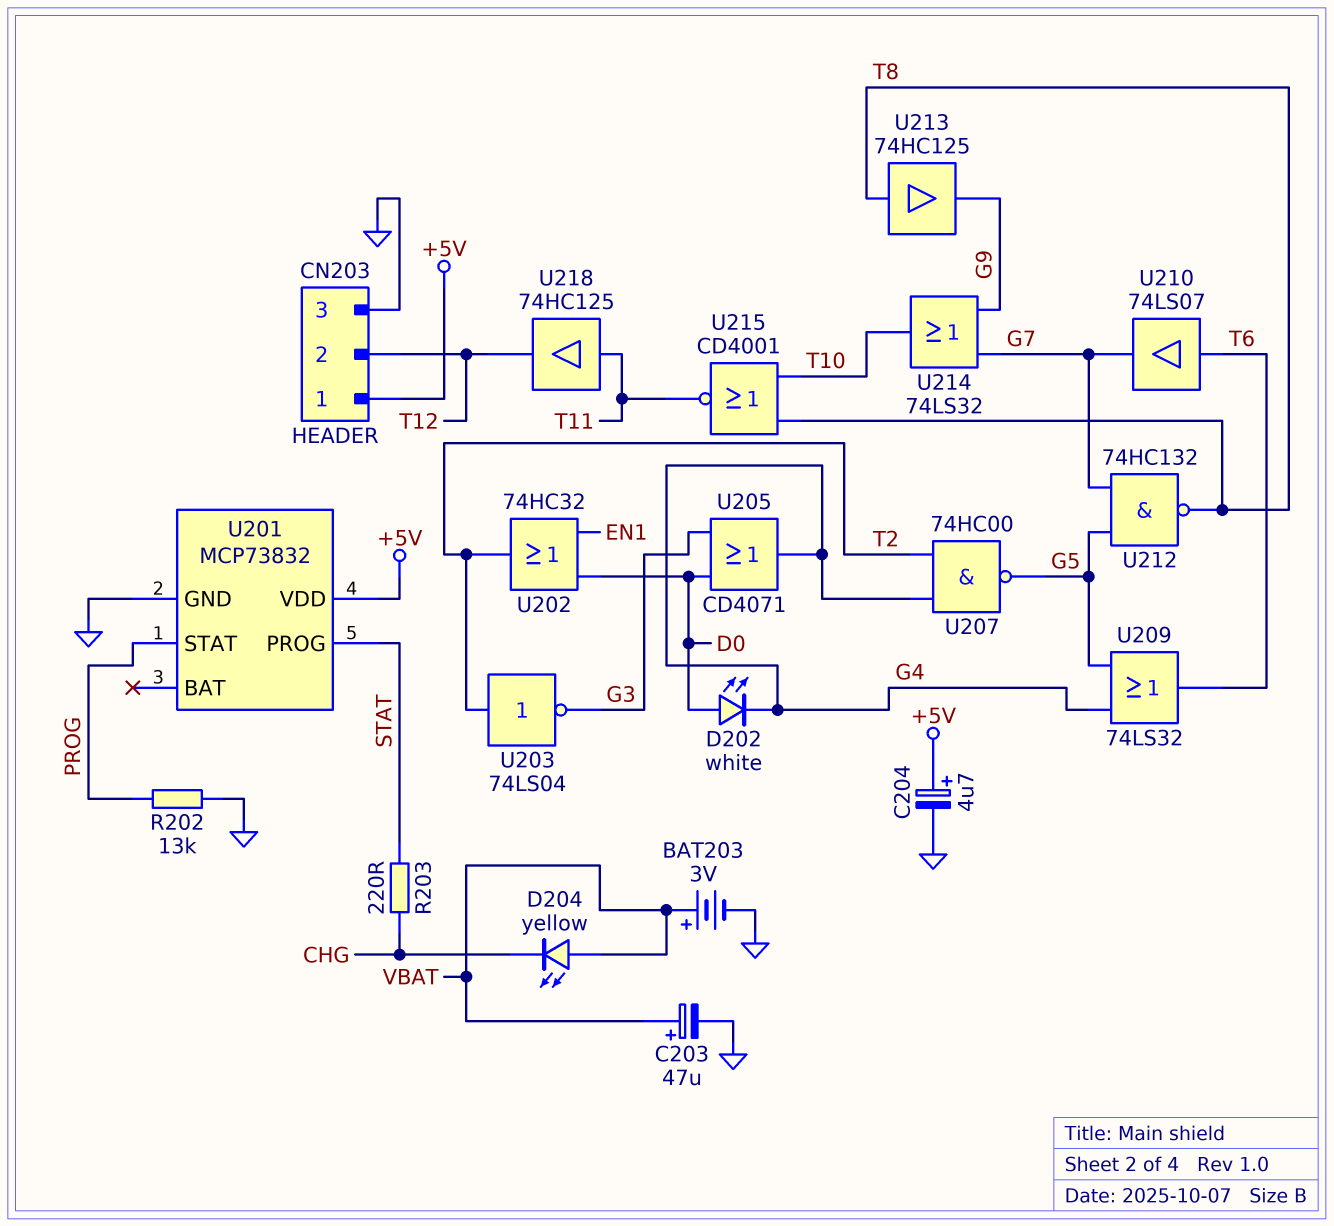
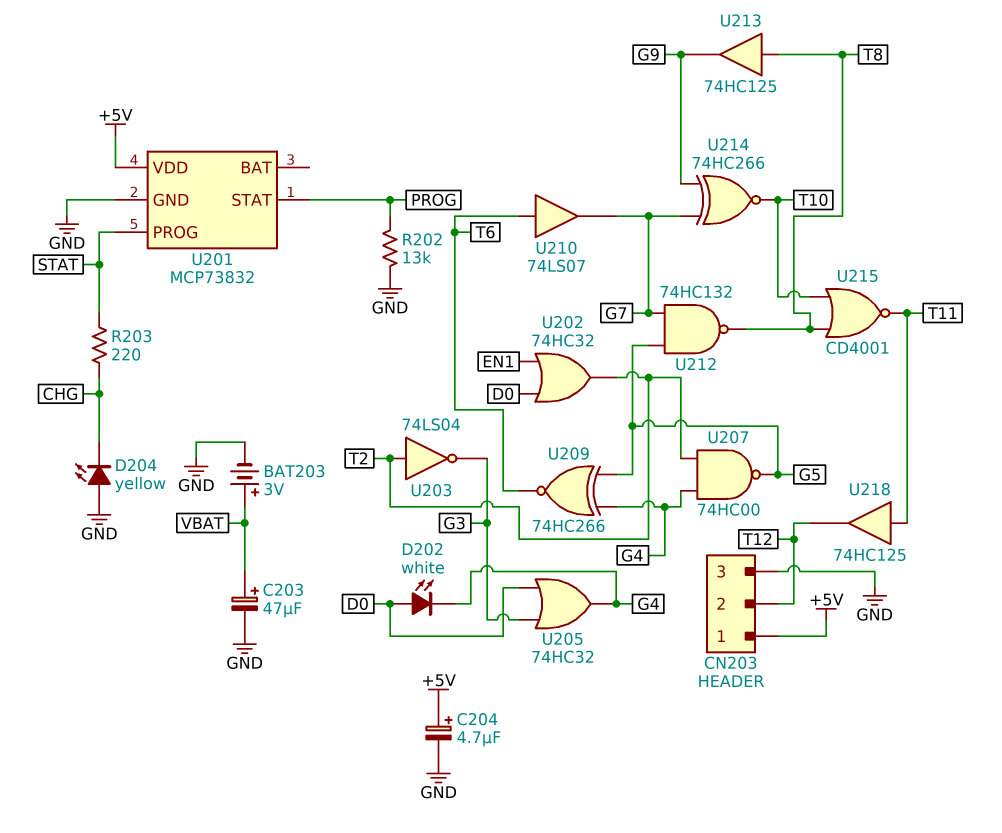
D204: LED yellow (A VBAT, K CHG) -> LED yellow (A GND, K CHG)
U205: OR CD4071 (in D0, in G3, out G4) -> OR 74HC32 (in D0, in G3, out G4)
U209: OR 74LS32 (in G4, in G5, out T6) -> XNOR 74HC266 (in G4, in G5, out T6)
U214: OR 74LS32 (in G7, in G9, out T10) -> XNOR 74HC266 (in G7, in G9, out T10)

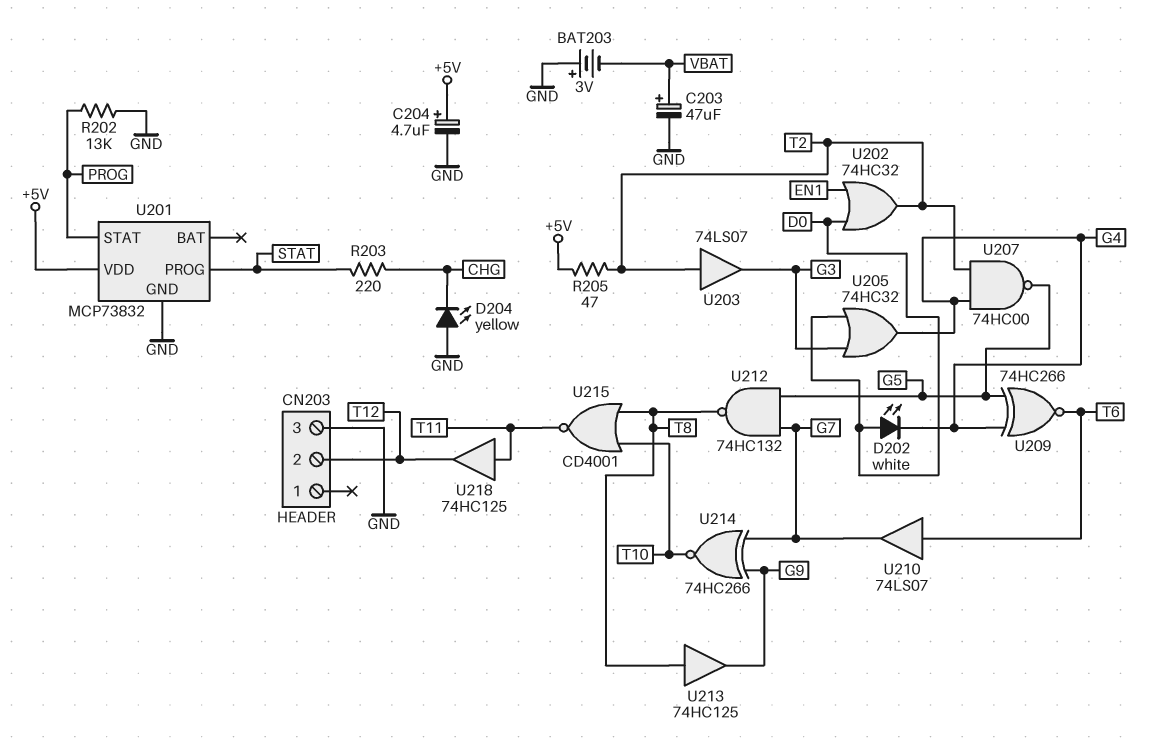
BAT203: 3V (plus VBAT, minus GND) -> 3V (plus GND, minus VBAT)
CN203 pin 1: +5V -> none
R205: none -> 47 (+5V, T2)
U203: NOT 74LS04 (in T2, out G3) -> buffer 74LS07 (in T2, out G3)

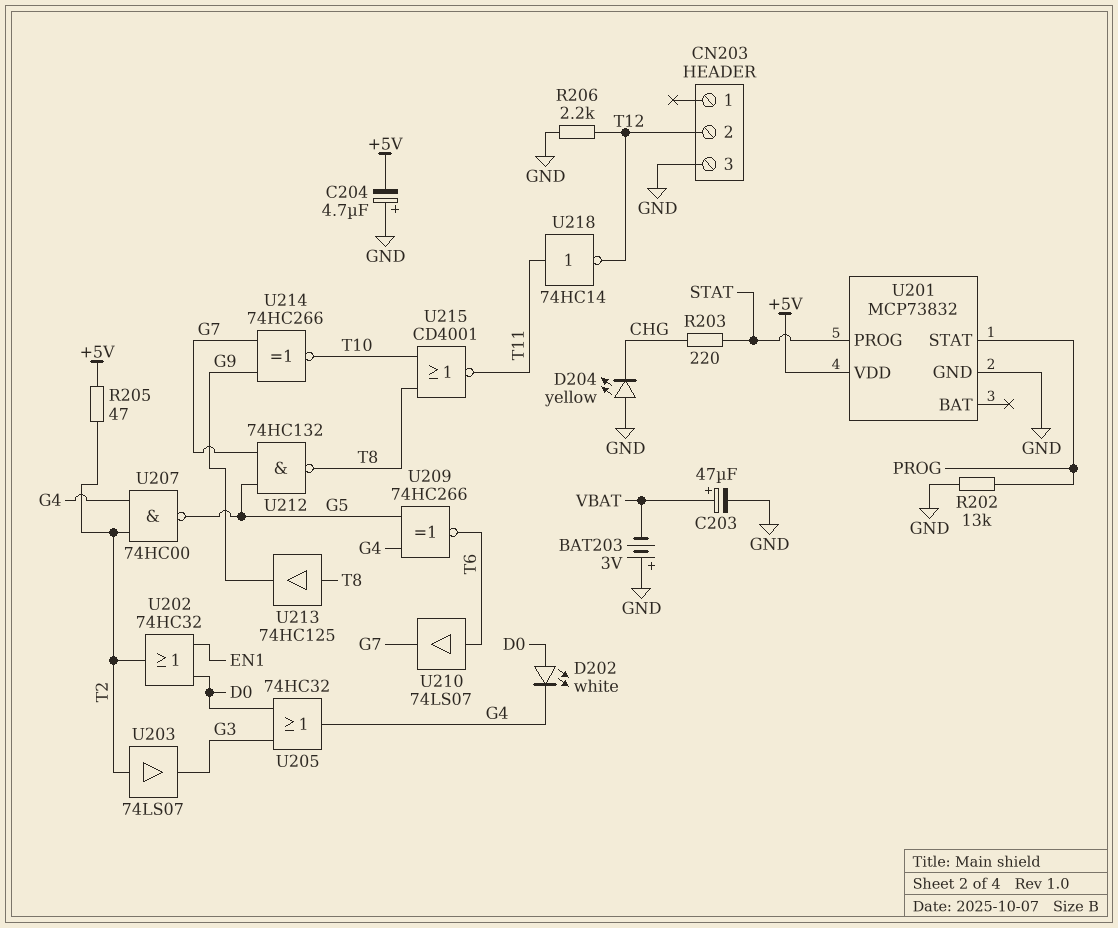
C204: 4.7uF (plus +5V, minus GND) -> 4.7uF (plus GND, minus +5V)
R206: none -> 2.2k (GND, T12)
U218: buffer 74HC125 (in T11, out T12) -> NOT 74HC14 (in T11, out T12)

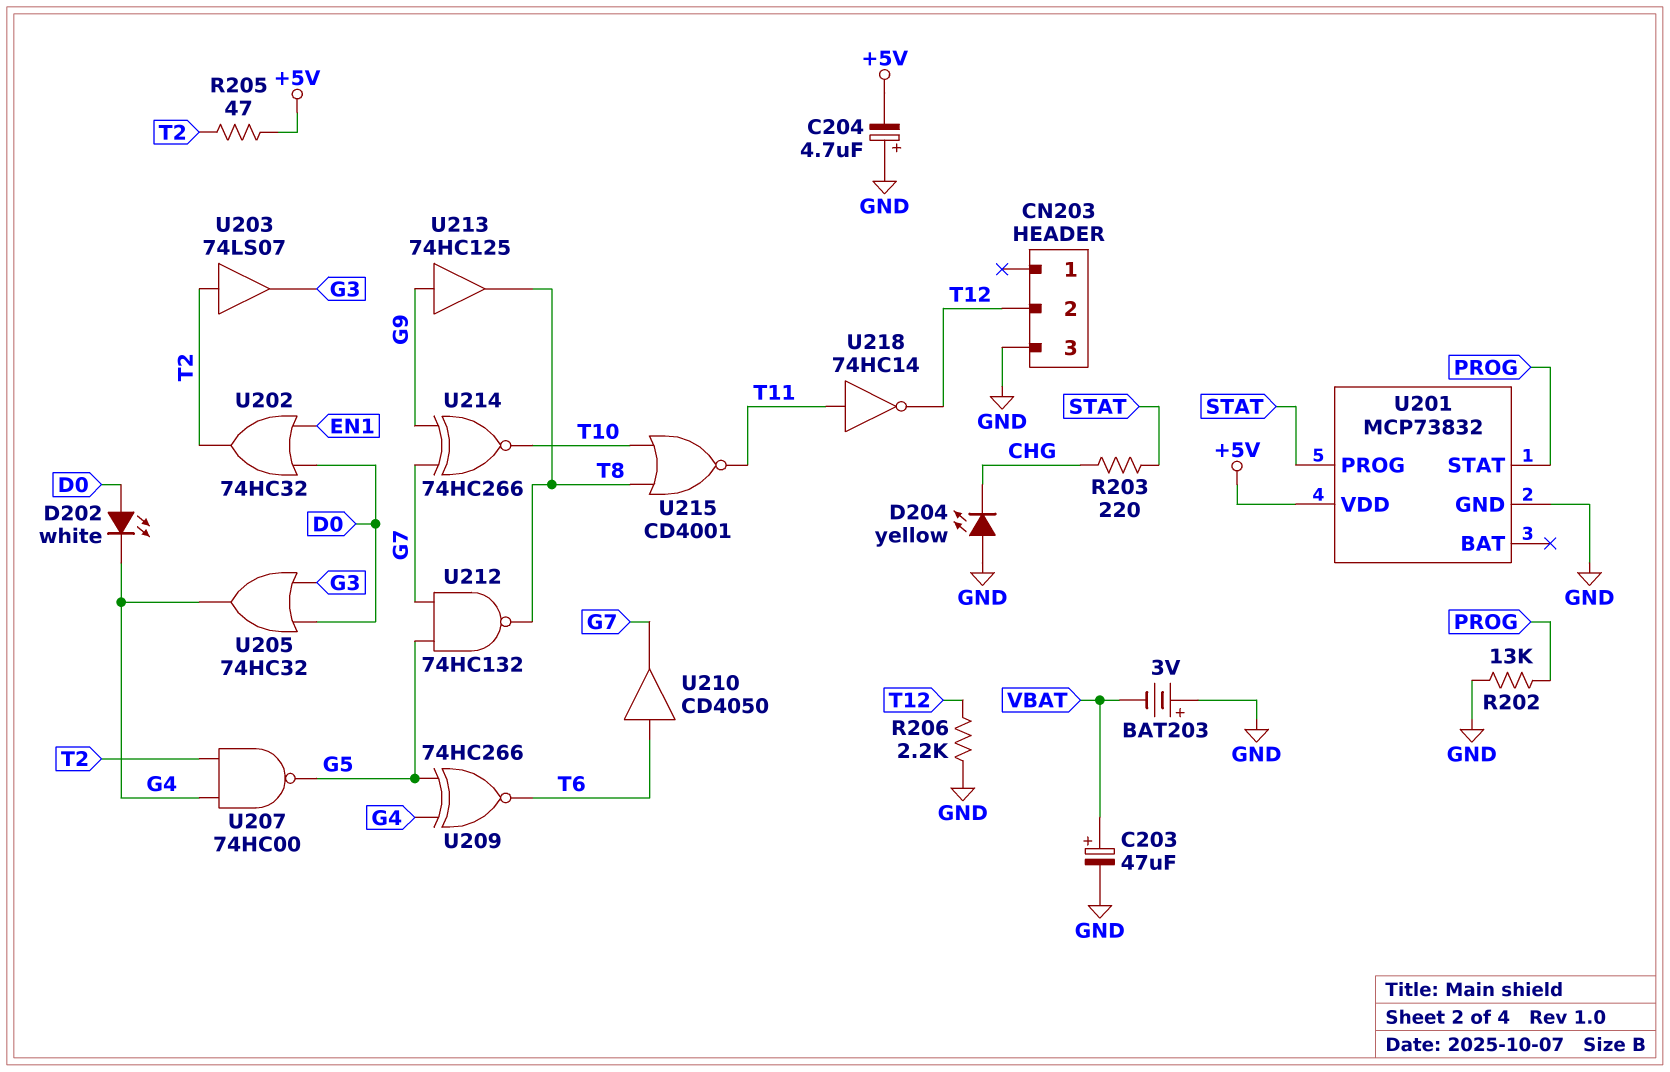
U210: buffer 74LS07 (in T6, out G7) -> buffer CD4050 (in T6, out G7)
U213: buffer 74HC125 (in T8, out G9) -> buffer 74HC125 (in G9, out T8)

